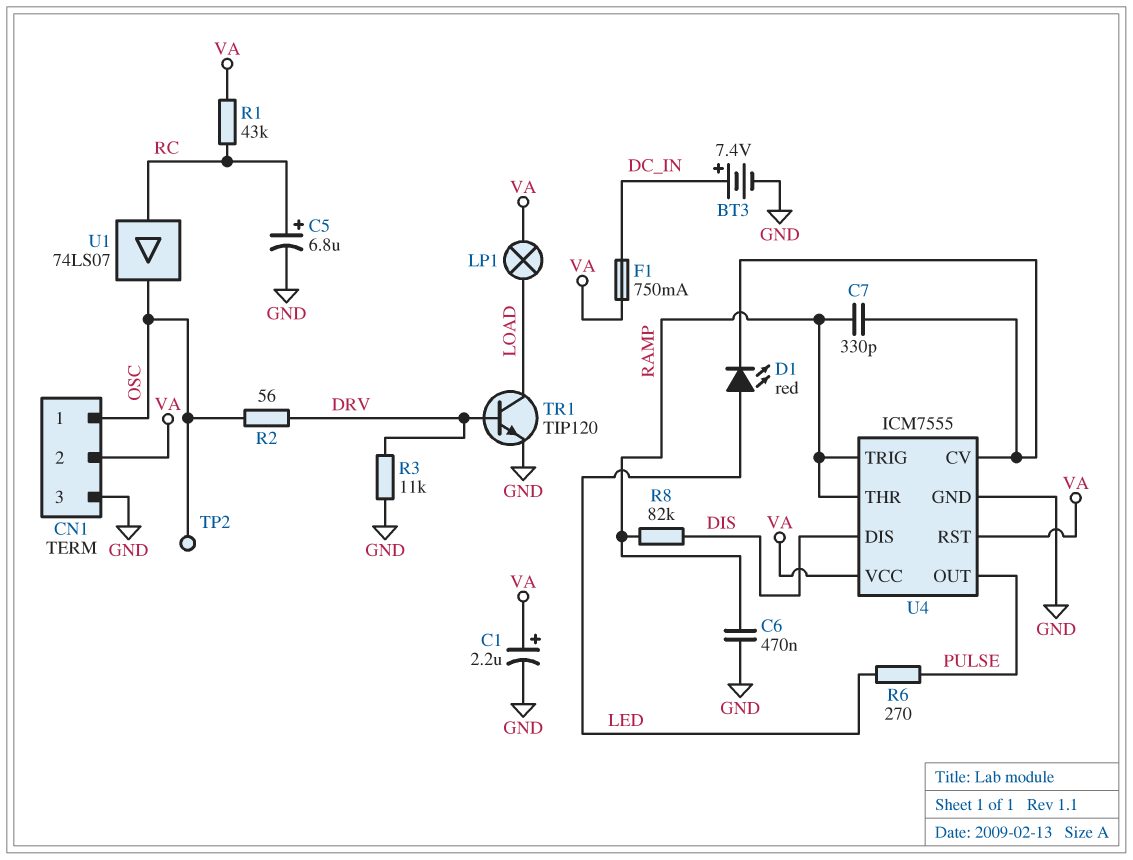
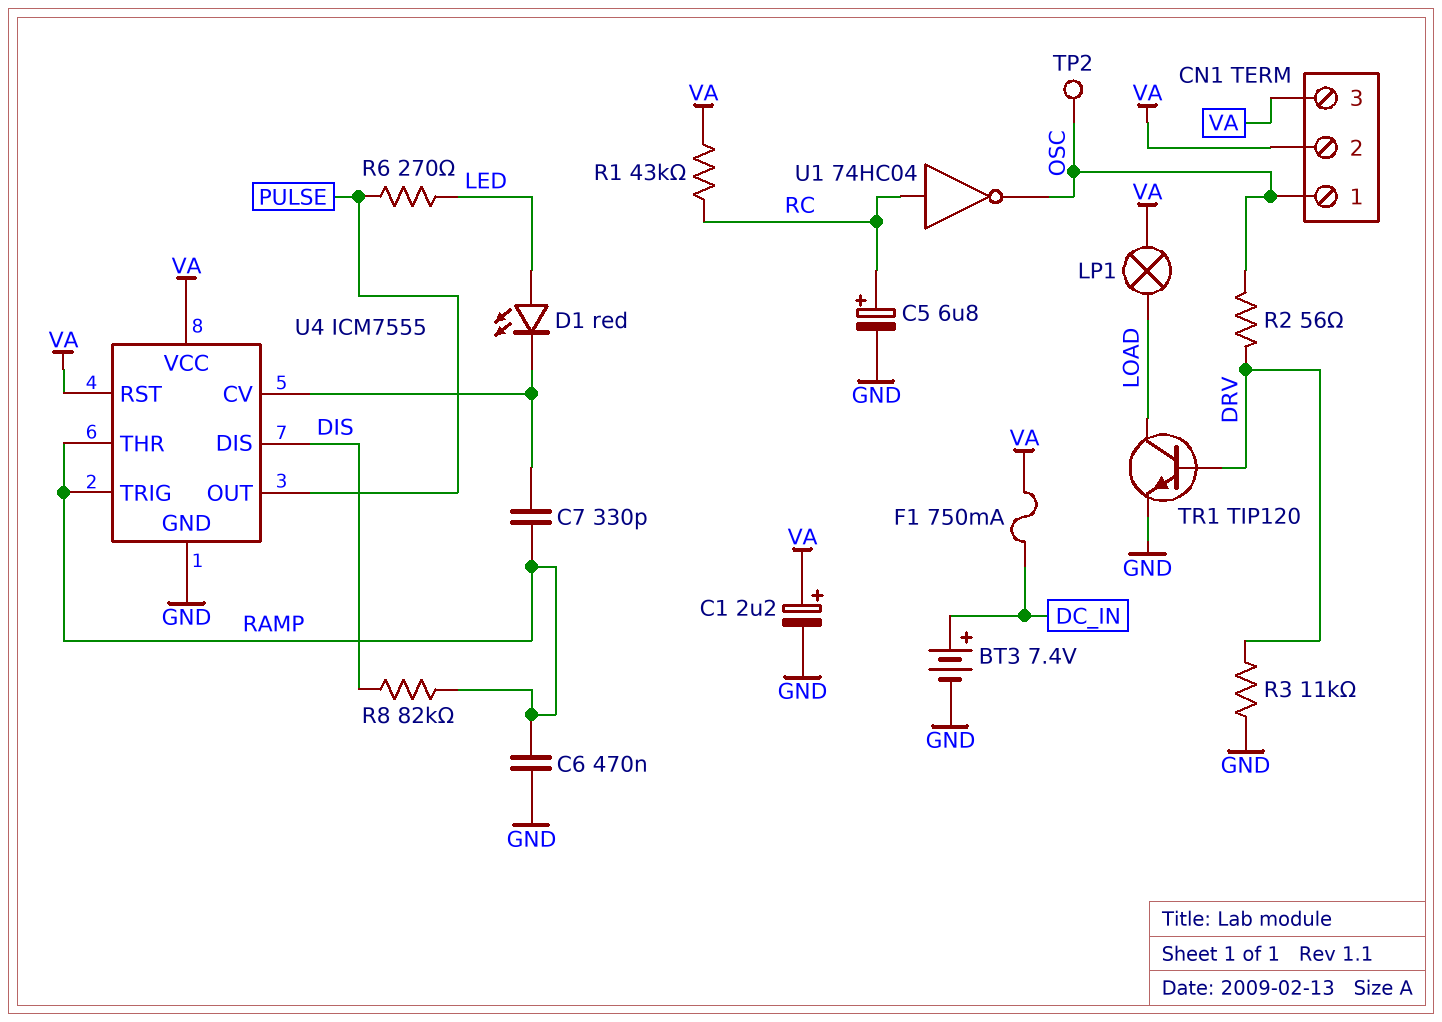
CN1 pin 3: GND -> VA
U1: buffer 74LS07 (in RC, out OSC) -> NOT 74HC04 (in RC, out OSC)

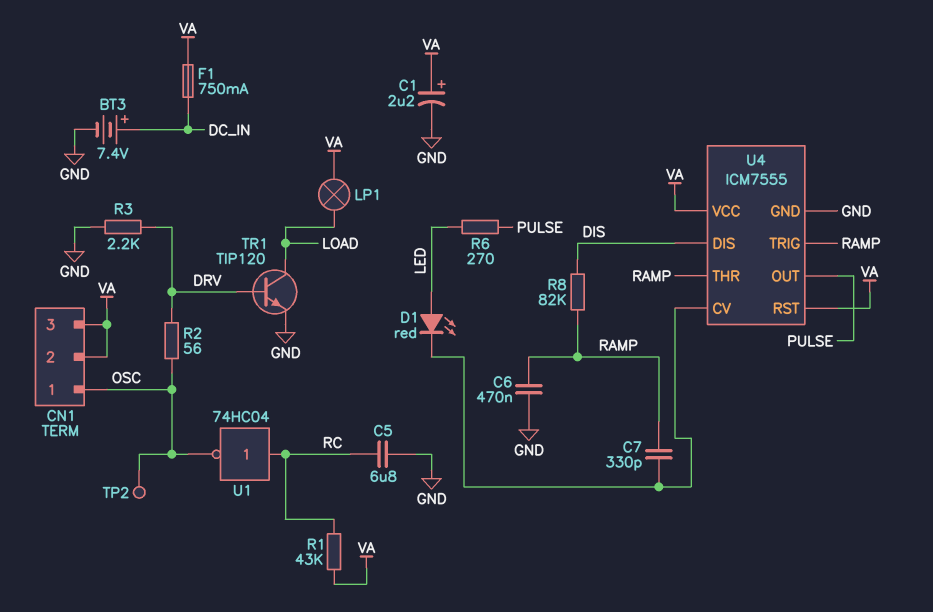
C5: 6.8uF (plus RC, minus GND) -> 6.8uF (GND, RC)
R3: 11k (DRV, GND) -> 2.2k (DRV, GND)

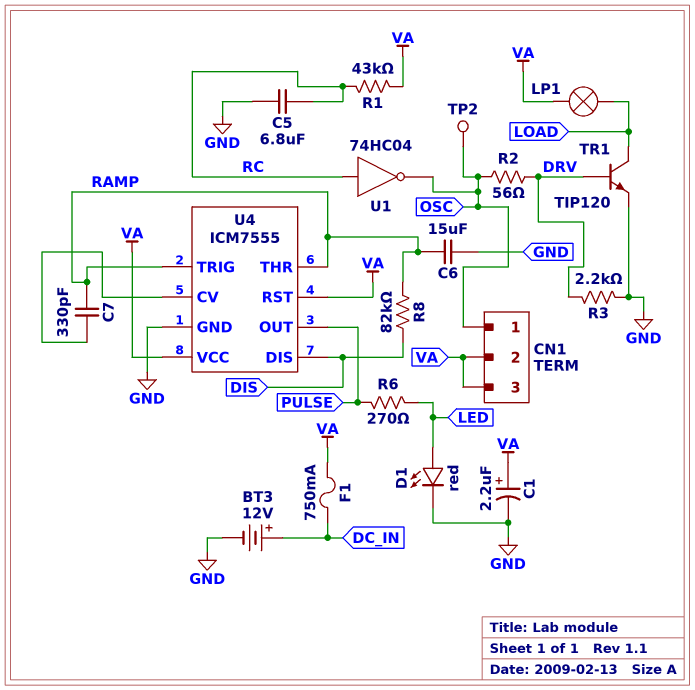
BT3: 7.4V (plus DC_IN, minus GND) -> 12V (plus DC_IN, minus GND)
C6: 470nF (GND, RAMP) -> 15uF (GND, RAMP)
D1: LED red (A LED, K U4/CV) -> LED red (A LED, K GND)

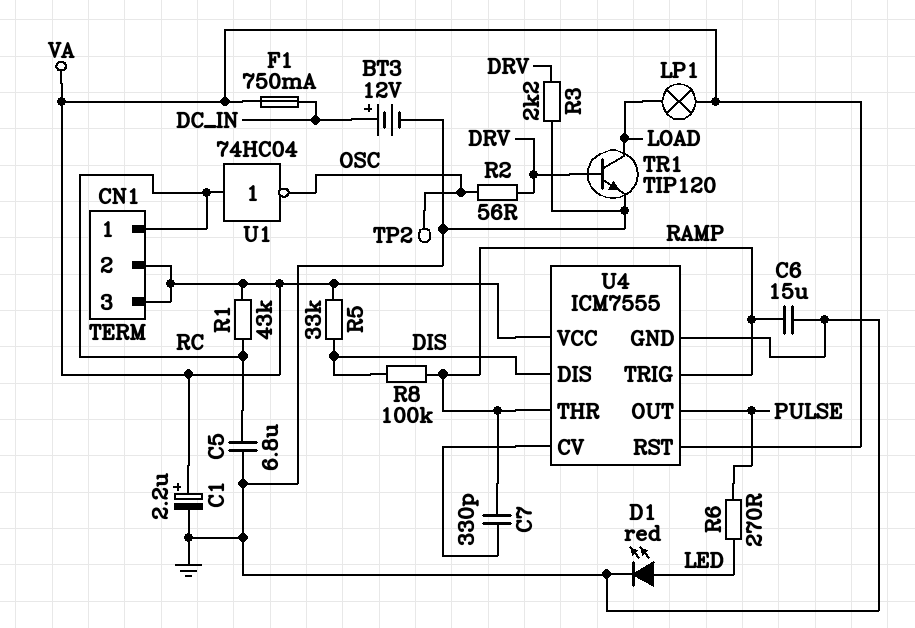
CN1 pin 1: OSC -> RC
R5: none -> 33k (DIS, VA)
R8: 82k (DIS, RAMP) -> 100k (DIS, RAMP)

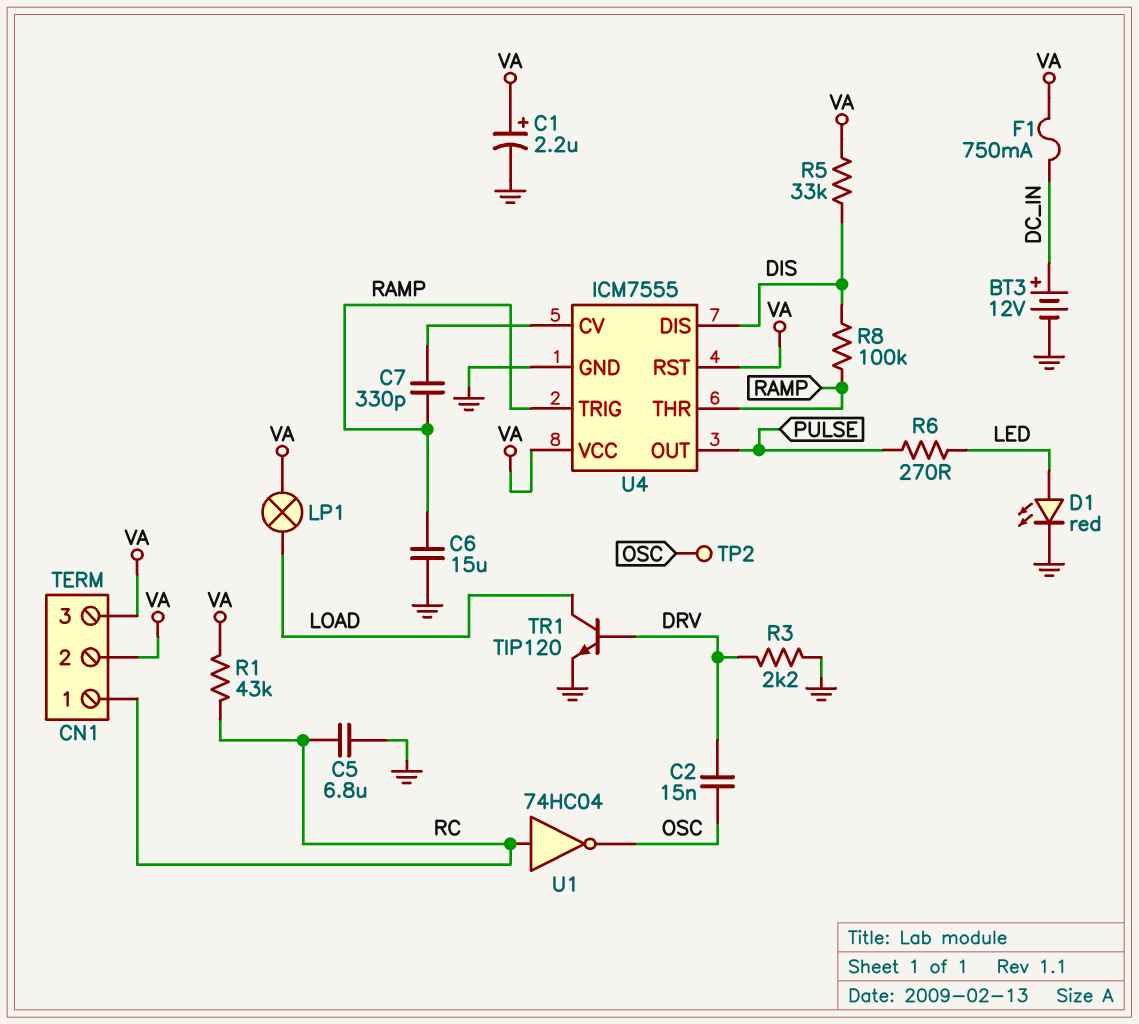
C2: none -> 15nF (DRV, OSC)
R2: 56 (DRV, OSC) -> none

